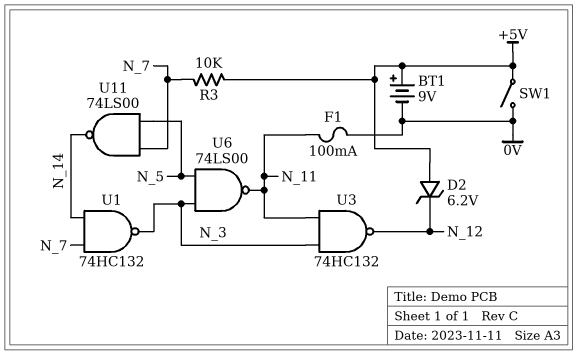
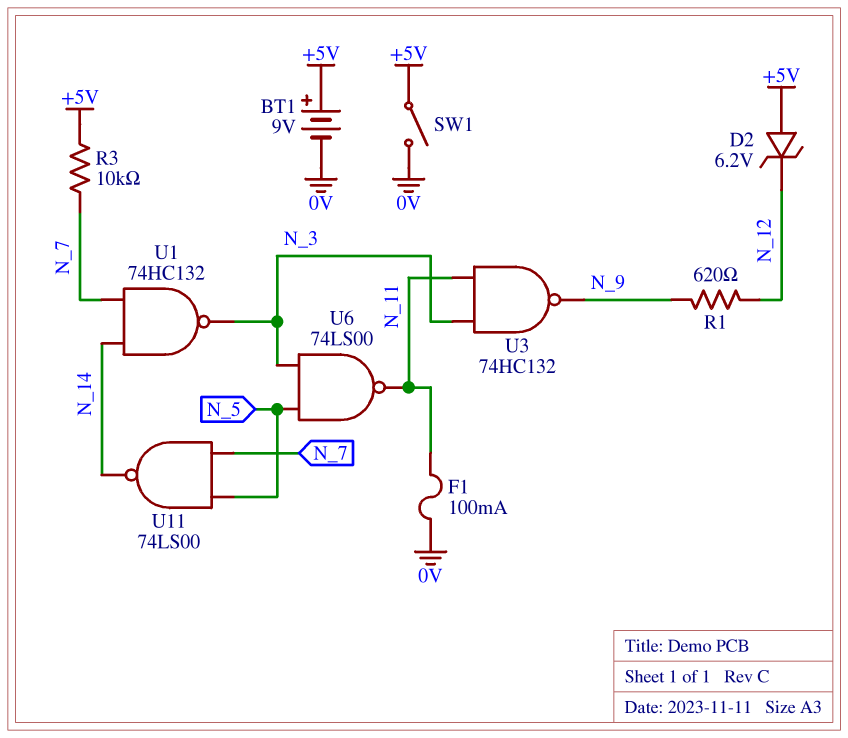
R1: none -> 620 (N_9, N_12)
U3: NAND 74HC132 (in N_3, in N_11, out N_12) -> NAND 74HC132 (in N_3, in N_11, out N_9)

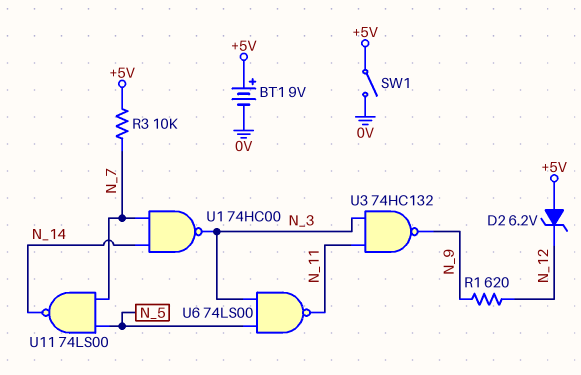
F1: 100mA (0V, N_11) -> none
U1: NAND 74HC132 (in N_7, in N_14, out N_3) -> NAND 74HC00 (in N_7, in N_14, out N_3)

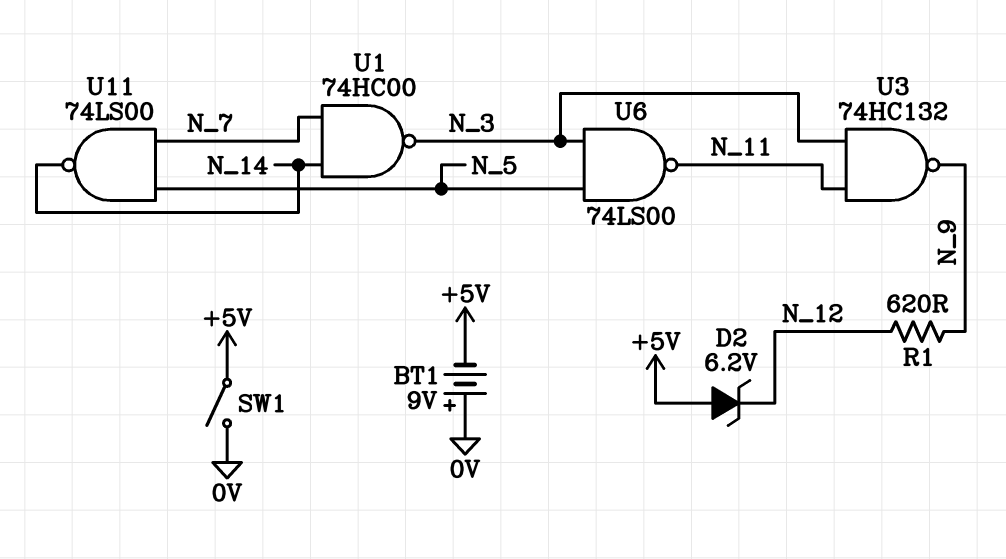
BT1: 9V (plus +5V, minus 0V) -> 9V (plus 0V, minus +5V)
R3: 10k (+5V, N_7) -> none

